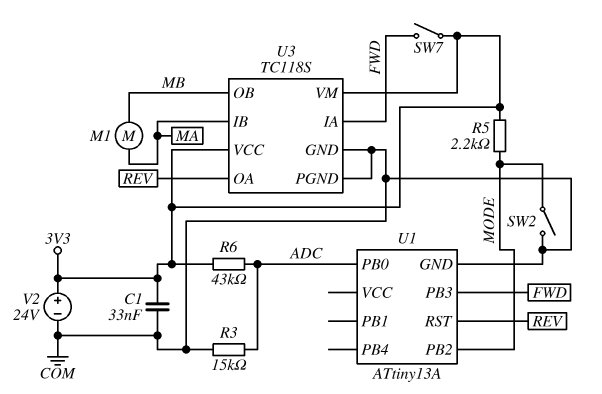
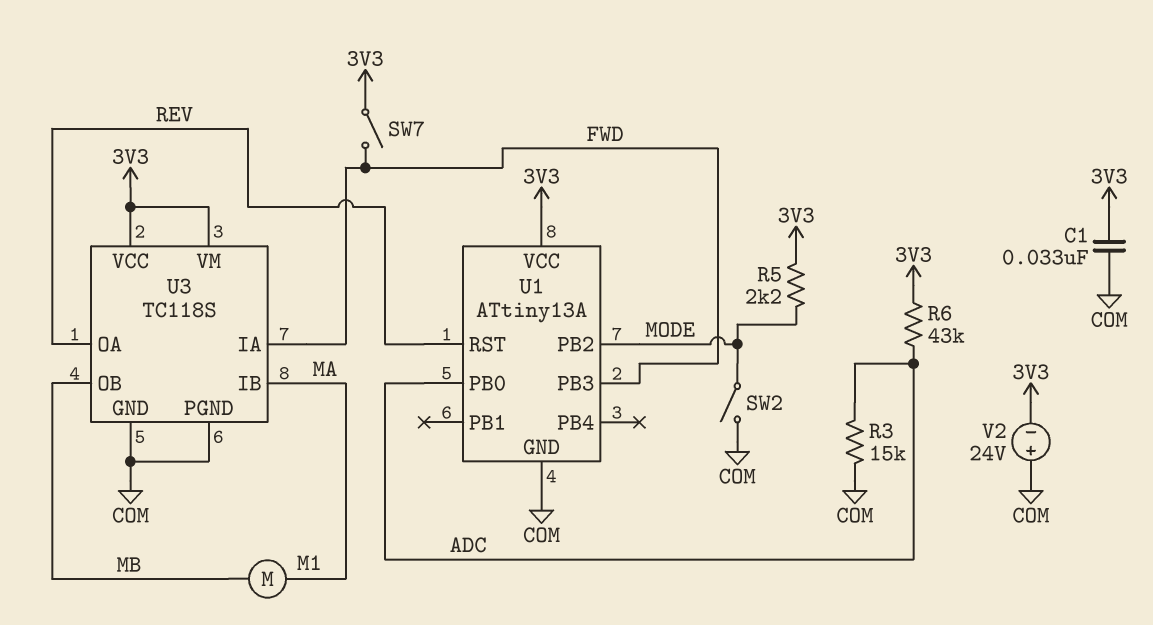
U1 pin VCC: none -> 3V3
V2: 24V (plus 3V3, minus COM) -> 24V (plus COM, minus 3V3)

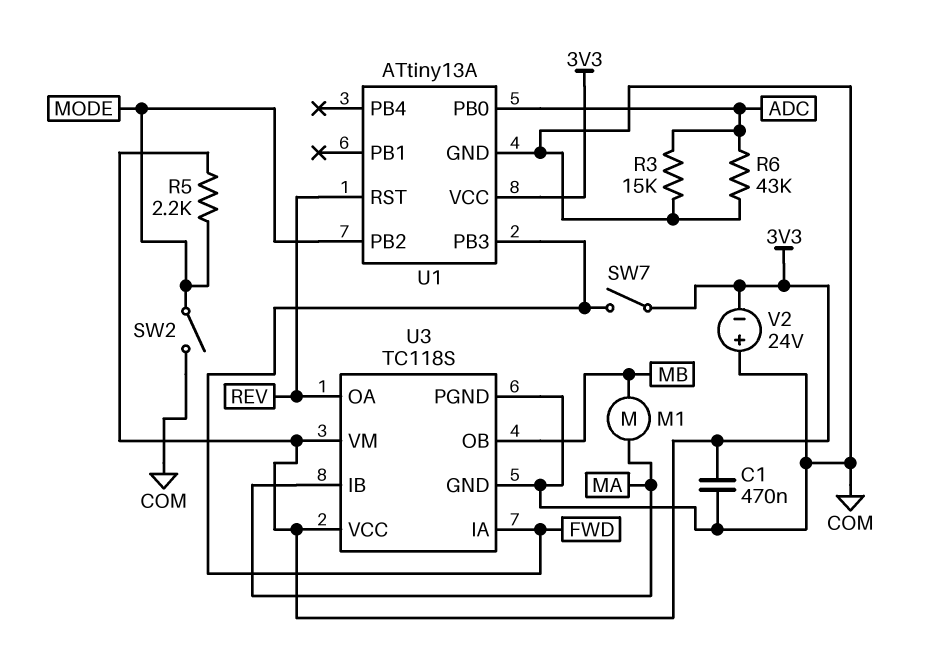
C1: 33nF (3V3, COM) -> 470nF (3V3, COM)
R6: 43k (3V3, ADC) -> 43k (ADC, COM)

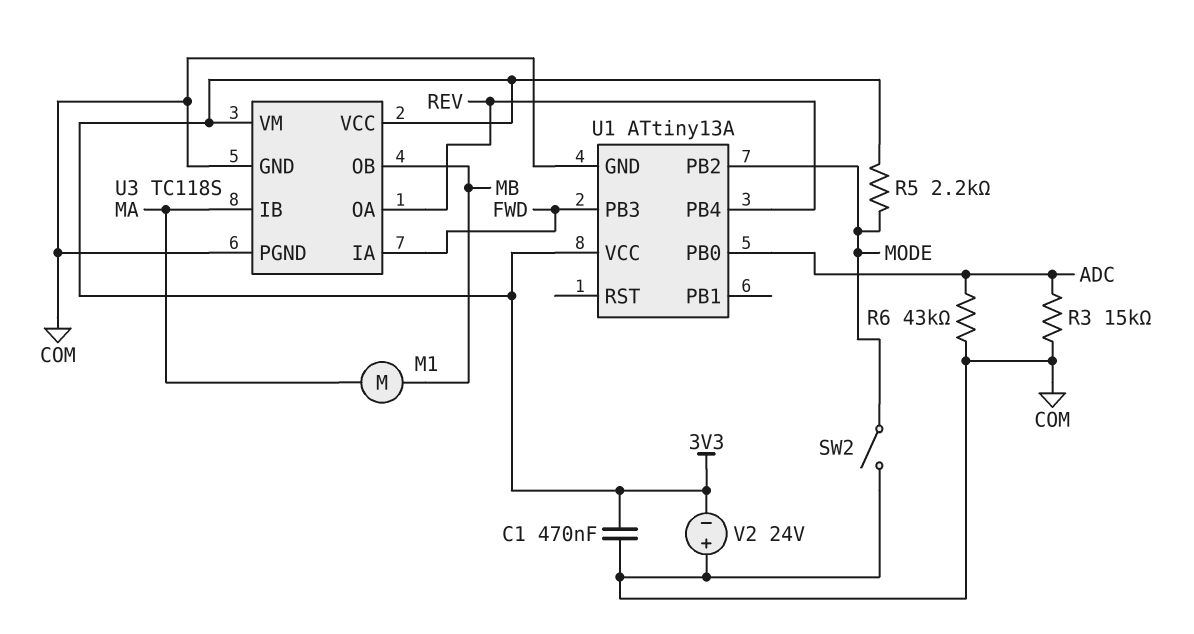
SW7: switch (3V3, FWD) -> none
U1 pin PB4: none -> REV
U1 pin RST: REV -> none

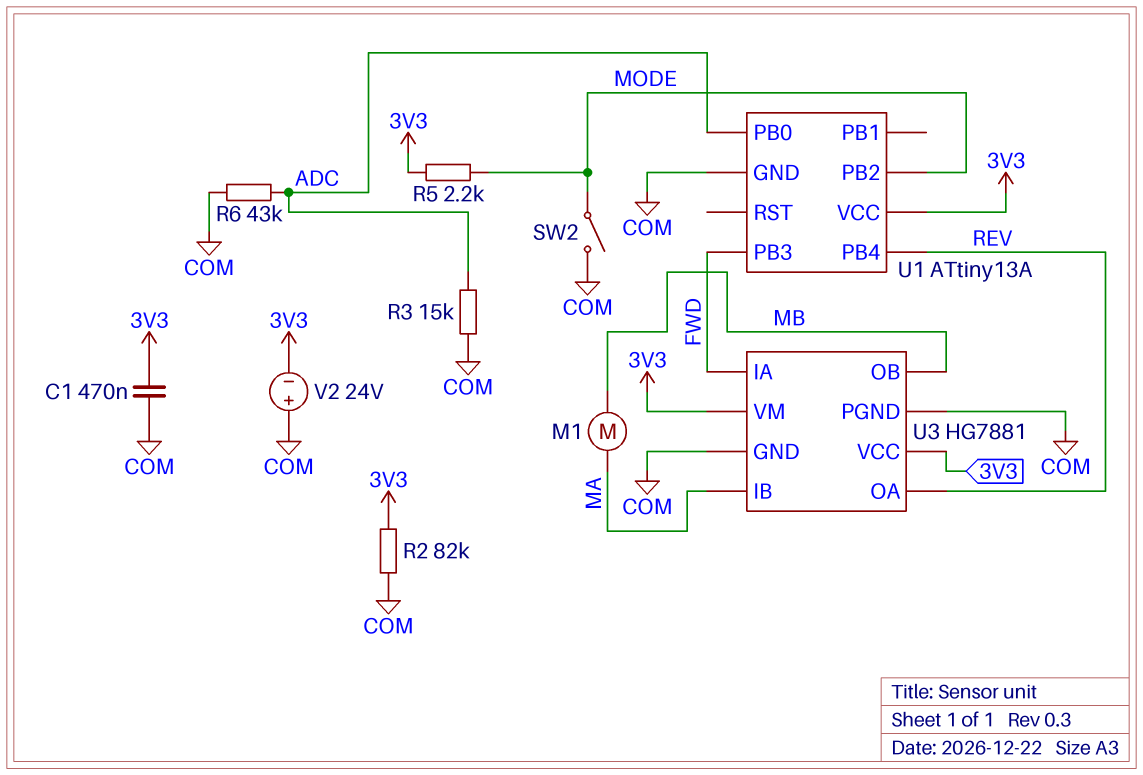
R2: none -> 82k (3V3, COM)
U3: TC118S -> HG7881

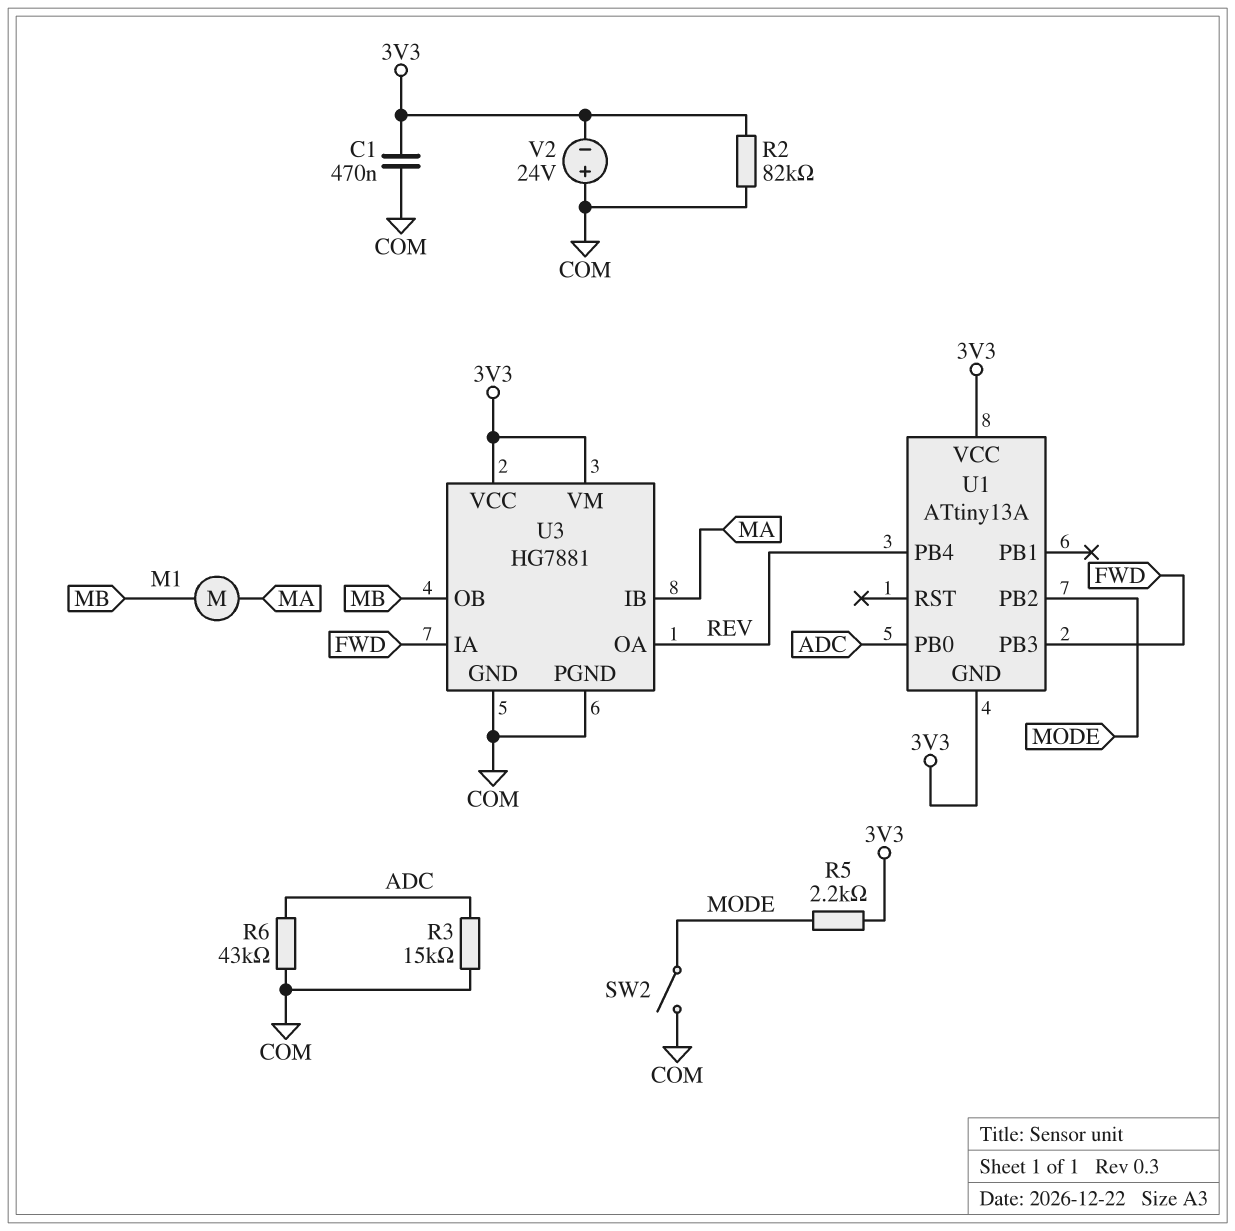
U1 pin GND: COM -> 3V3

